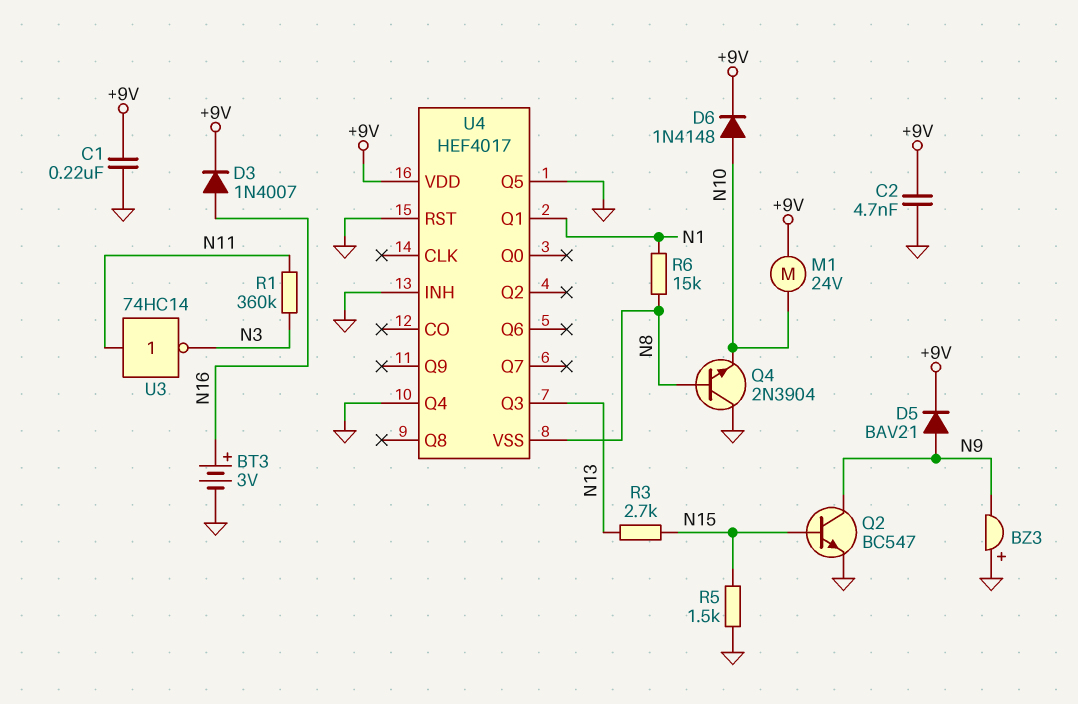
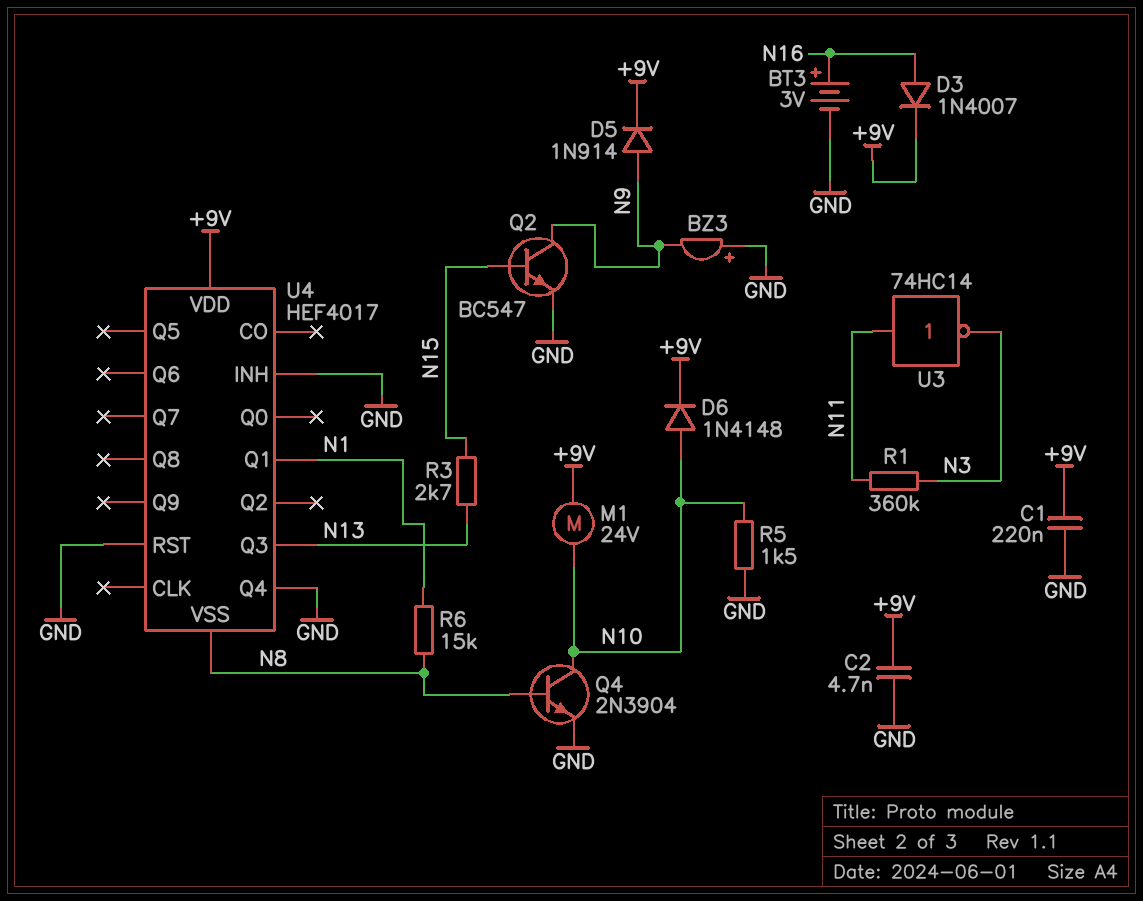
D5: diode BAV21 (A N9, K +9V) -> diode 1N914 (A N9, K +9V)
Q4: NPN 2N3904 (B N8, C GND, E N10) -> NPN 2N3904 (B N8, C N10, E GND)
R5: 1.5k (GND, N15) -> 1.5k (GND, N10)
U4 pin Q5: GND -> none

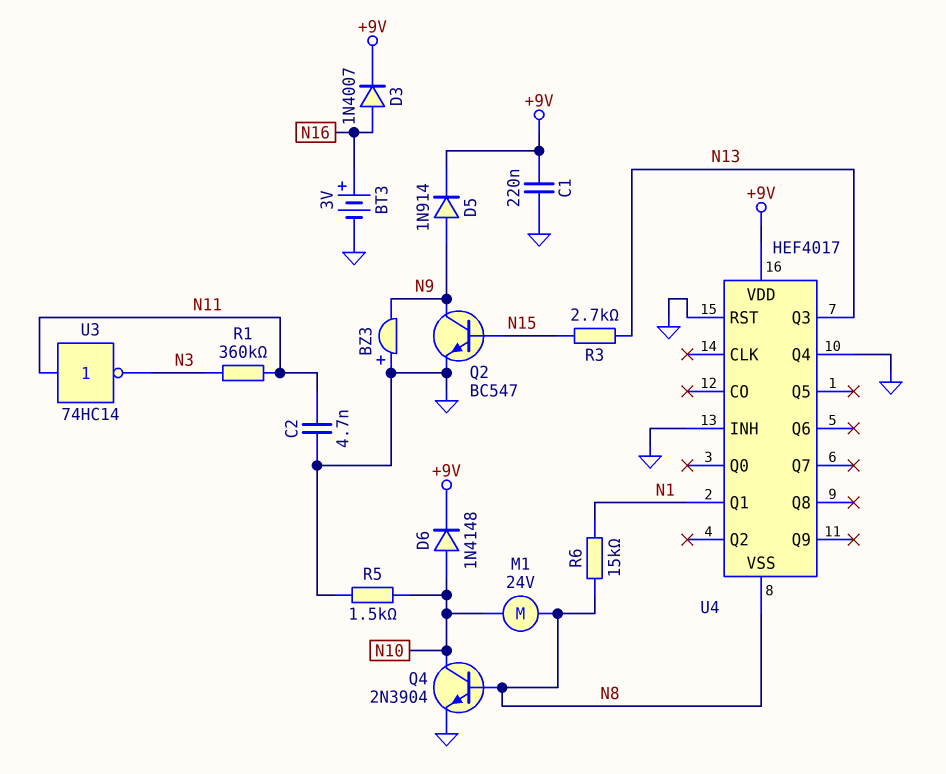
C2: 4.7nF (+9V, GND) -> 4.7nF (GND, N11)
M1: motor 24V (+9V, N10) -> motor 24V (N8, N10)

